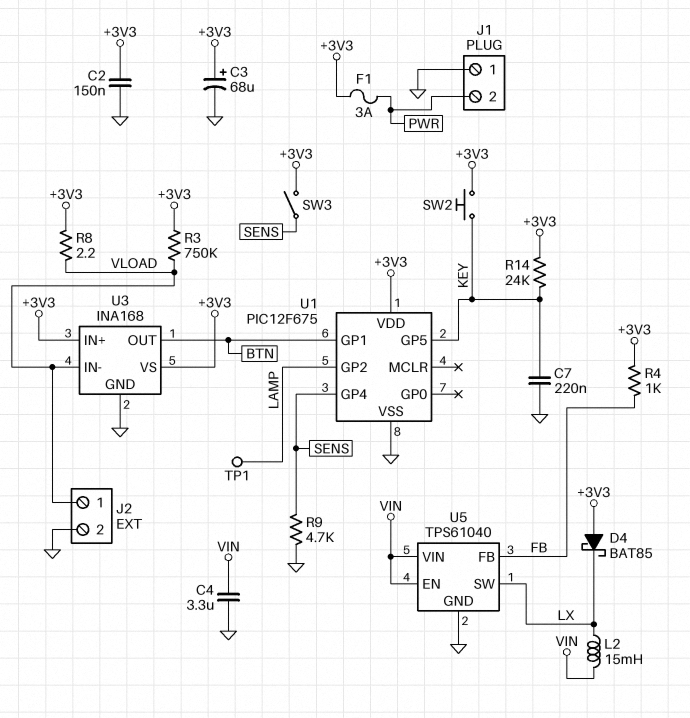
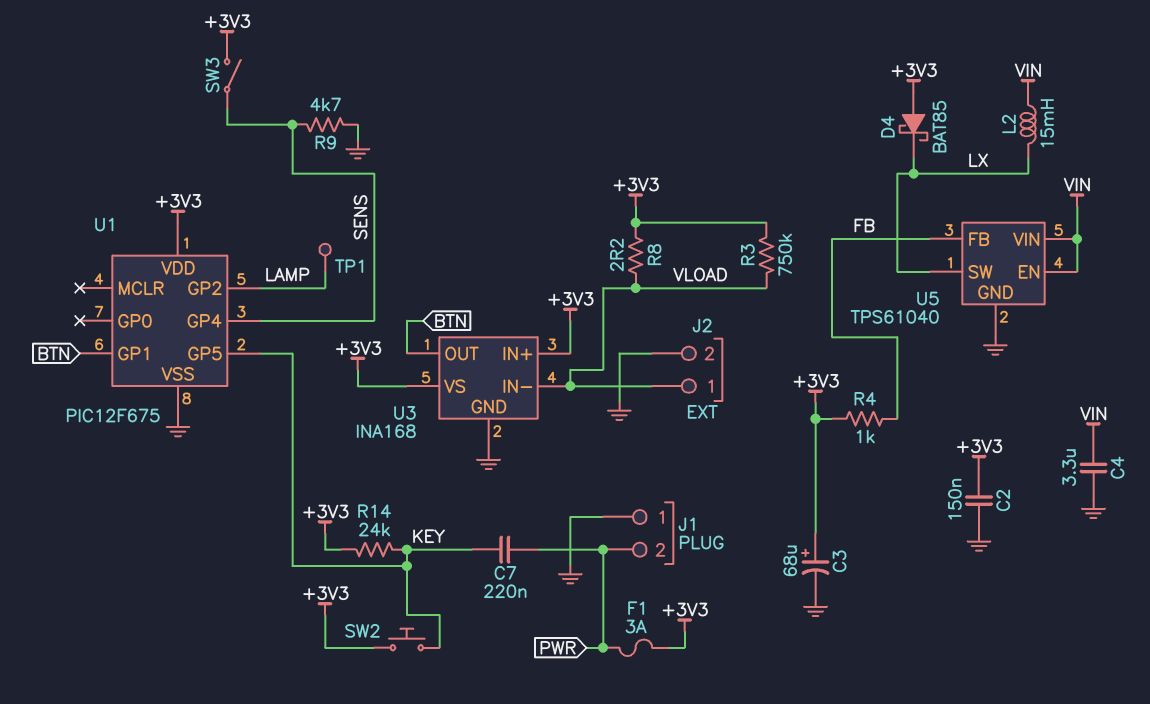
C7: 220nF (GND, KEY) -> 220nF (KEY, PWR)

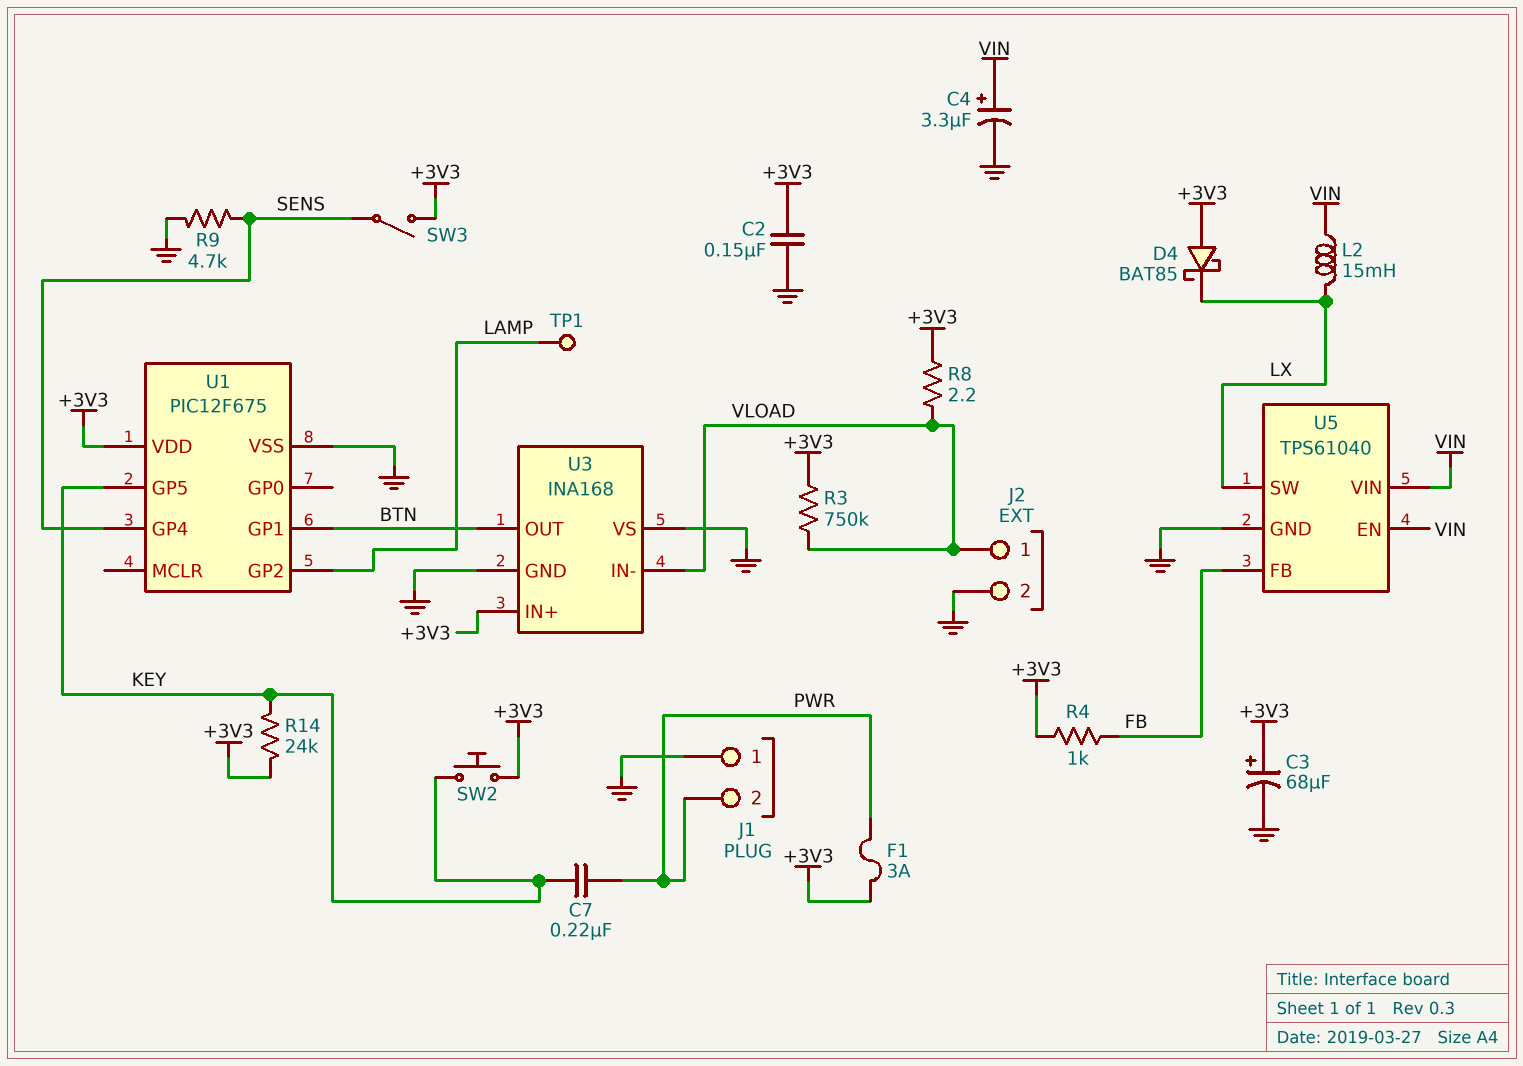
C4: 3.3uF (GND, VIN) -> 3.3uF (plus VIN, minus GND)
U3 pin VS: +3V3 -> GND

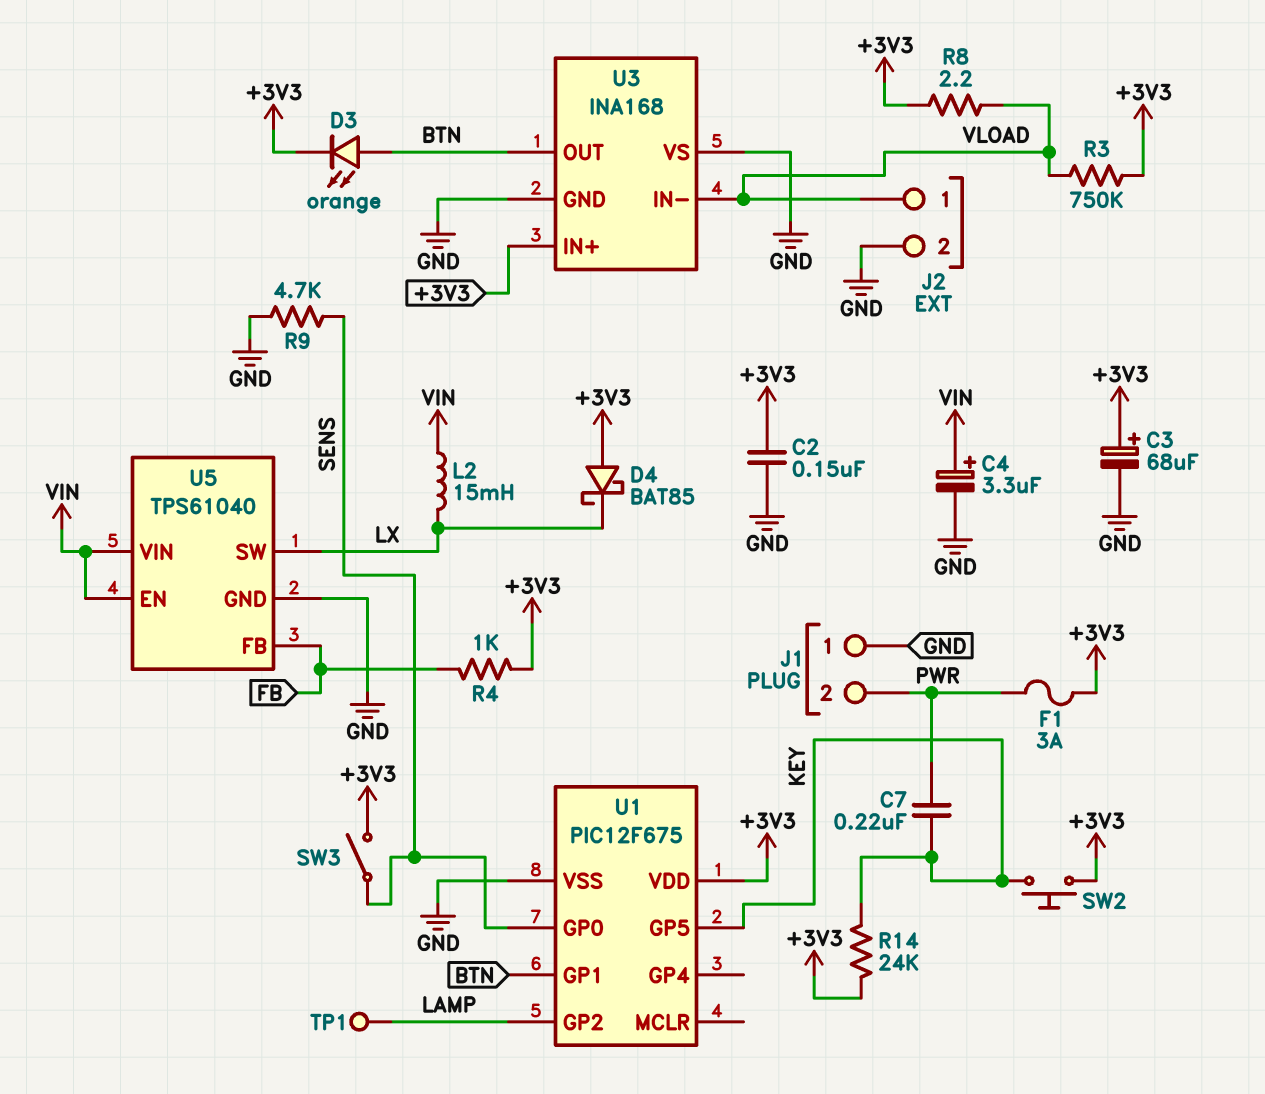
D3: none -> LED orange (A BTN, K +3V3)
U1 pin GP0: none -> SENS
U1 pin GP4: SENS -> none

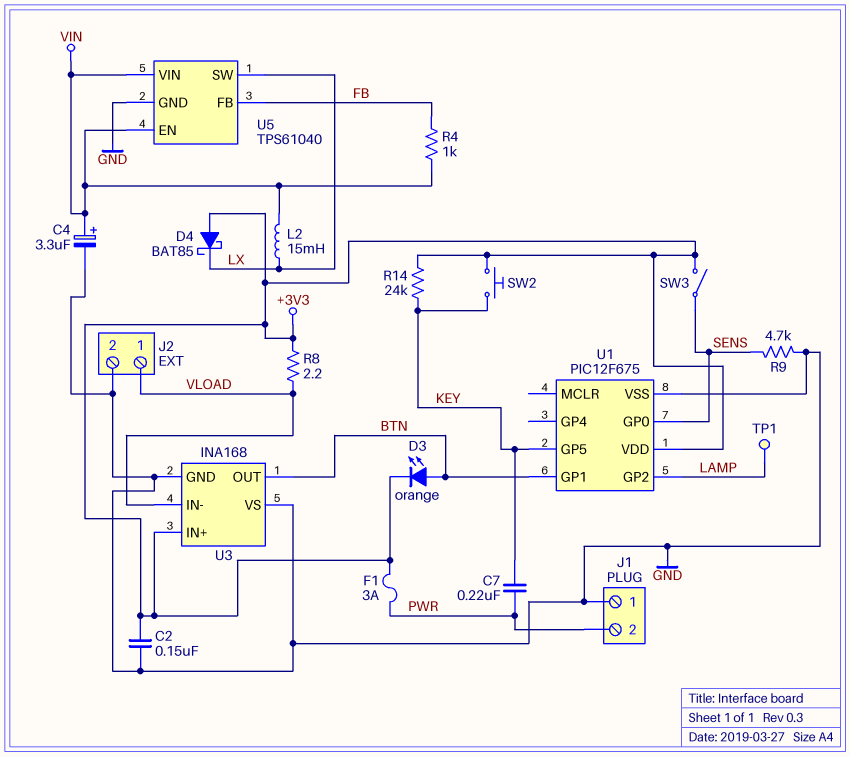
C3: 68uF (plus +3V3, minus GND) -> none
R3: 750k (+3V3, VLOAD) -> none
R4: 1k (+3V3, FB) -> 1k (FB, VIN)

